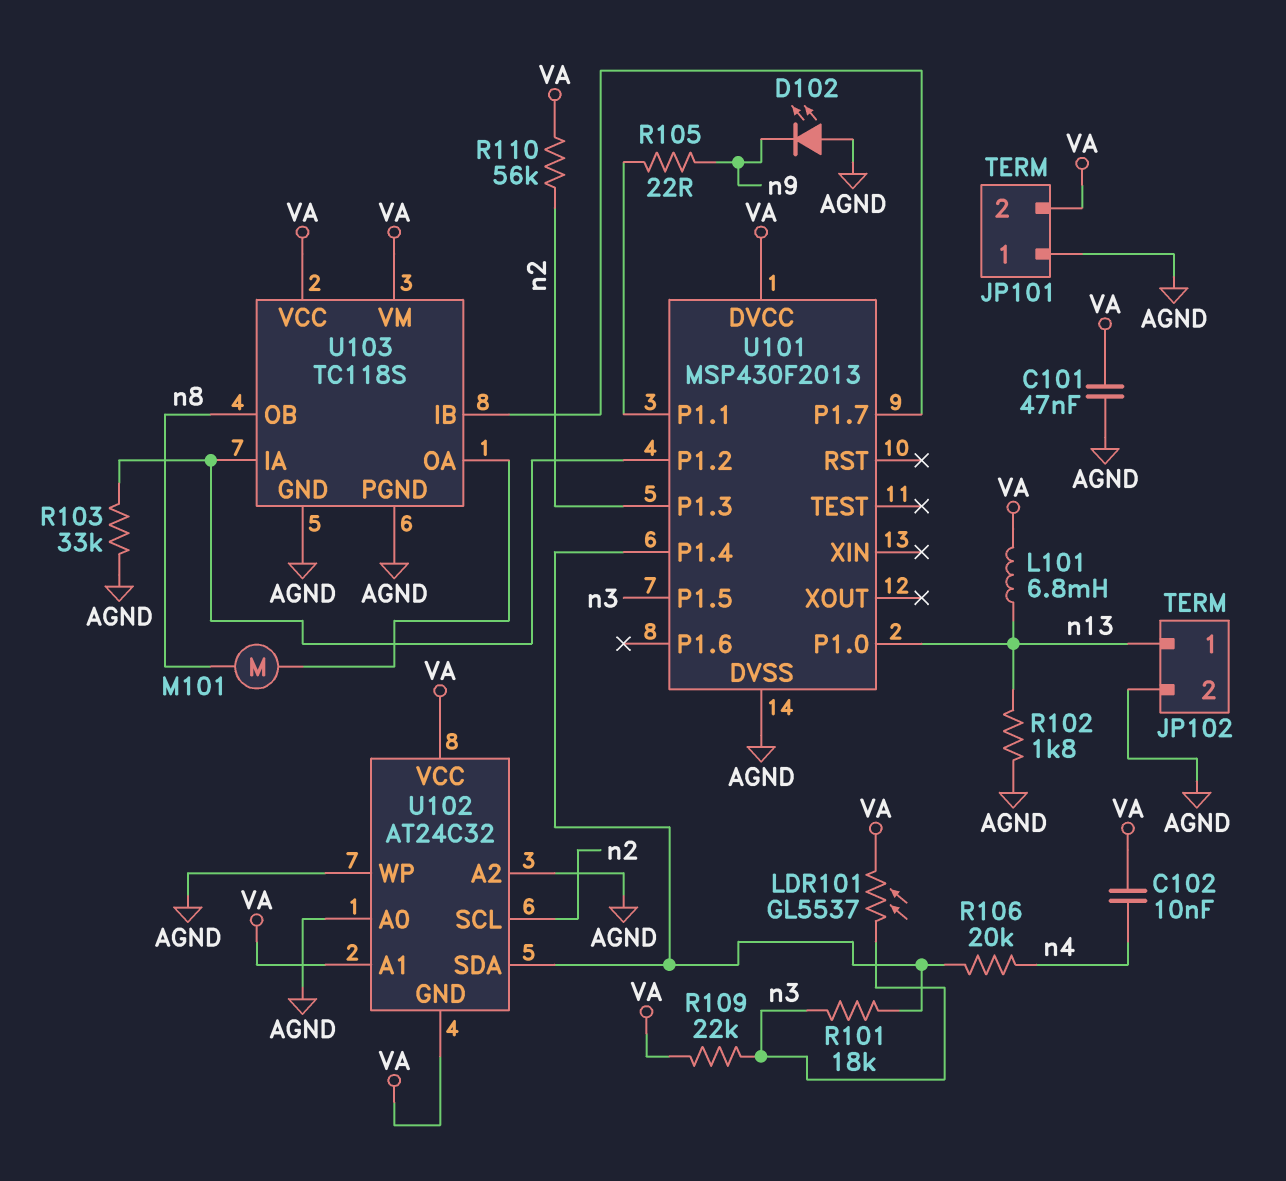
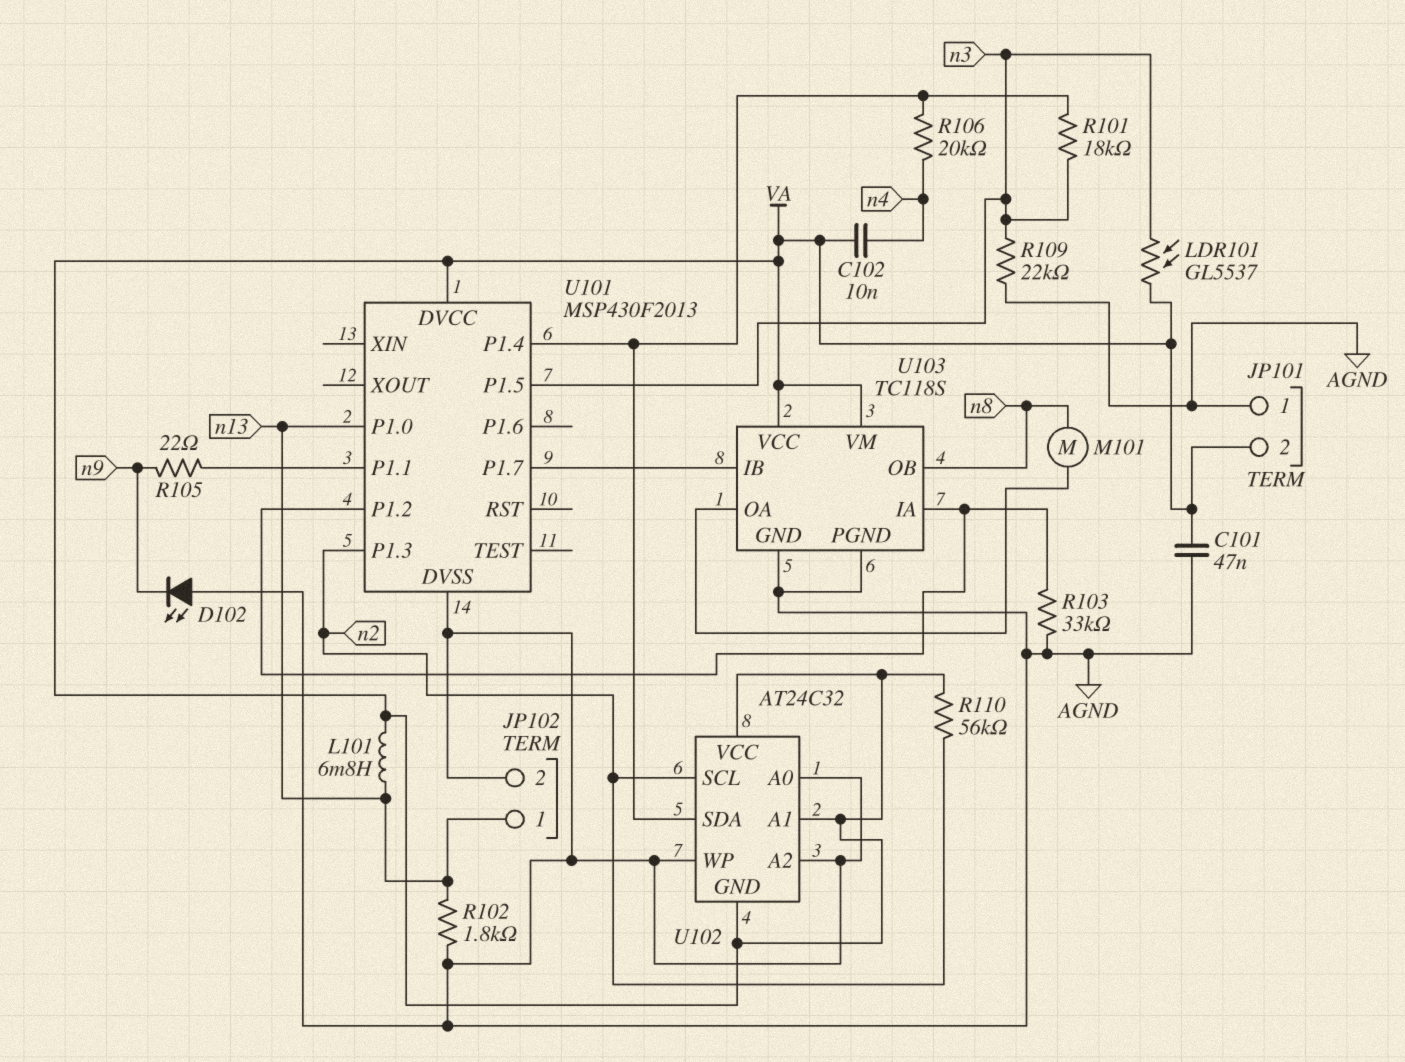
R109: 22k (VA, n3) -> 22k (AGND, n3)

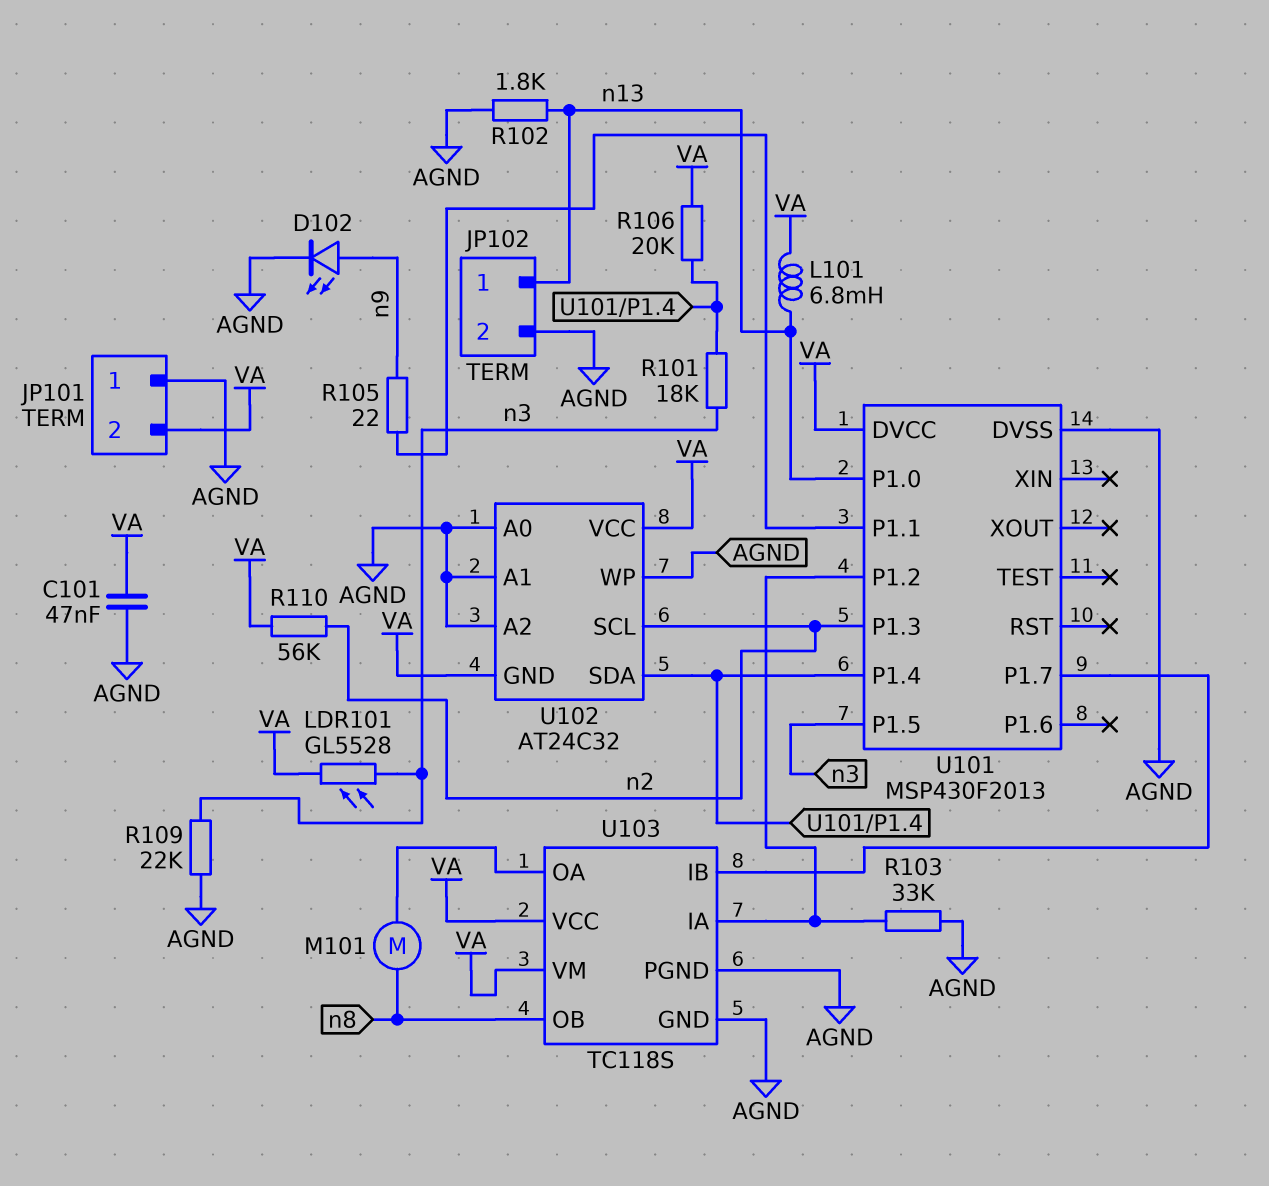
C102: 10nF (VA, n4) -> none
D102: LED (A AGND, K n9) -> LED (A n9, K AGND)
LDR101: GL5537 (VA, n3) -> GL5528 (VA, n3)
R106: 20k (U101/P1.4, n4) -> 20k (U101/P1.4, VA)
U102 pin A1: VA -> AGND

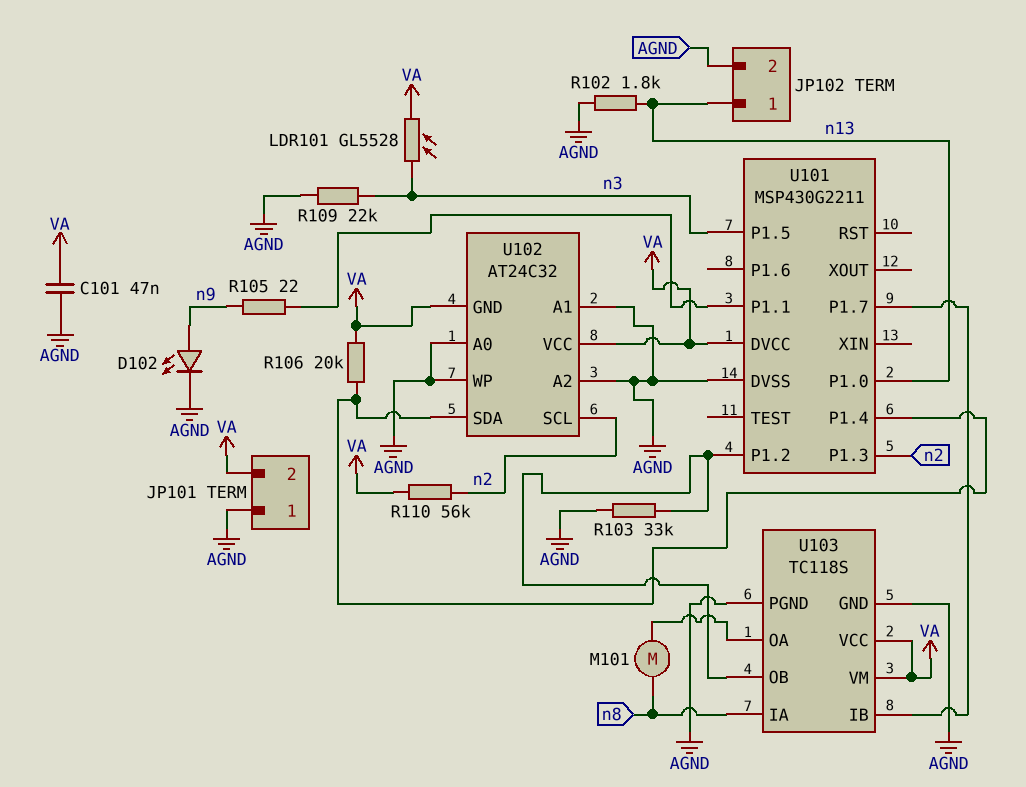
L101: 6.8mH (VA, n13) -> none
R101: 18k (U101/P1.4, n3) -> none
U101: MSP430F2013 -> MSP430G2211
U103 pin IA: U101/P1.2 -> n8
U103 pin OB: n8 -> U101/P1.2

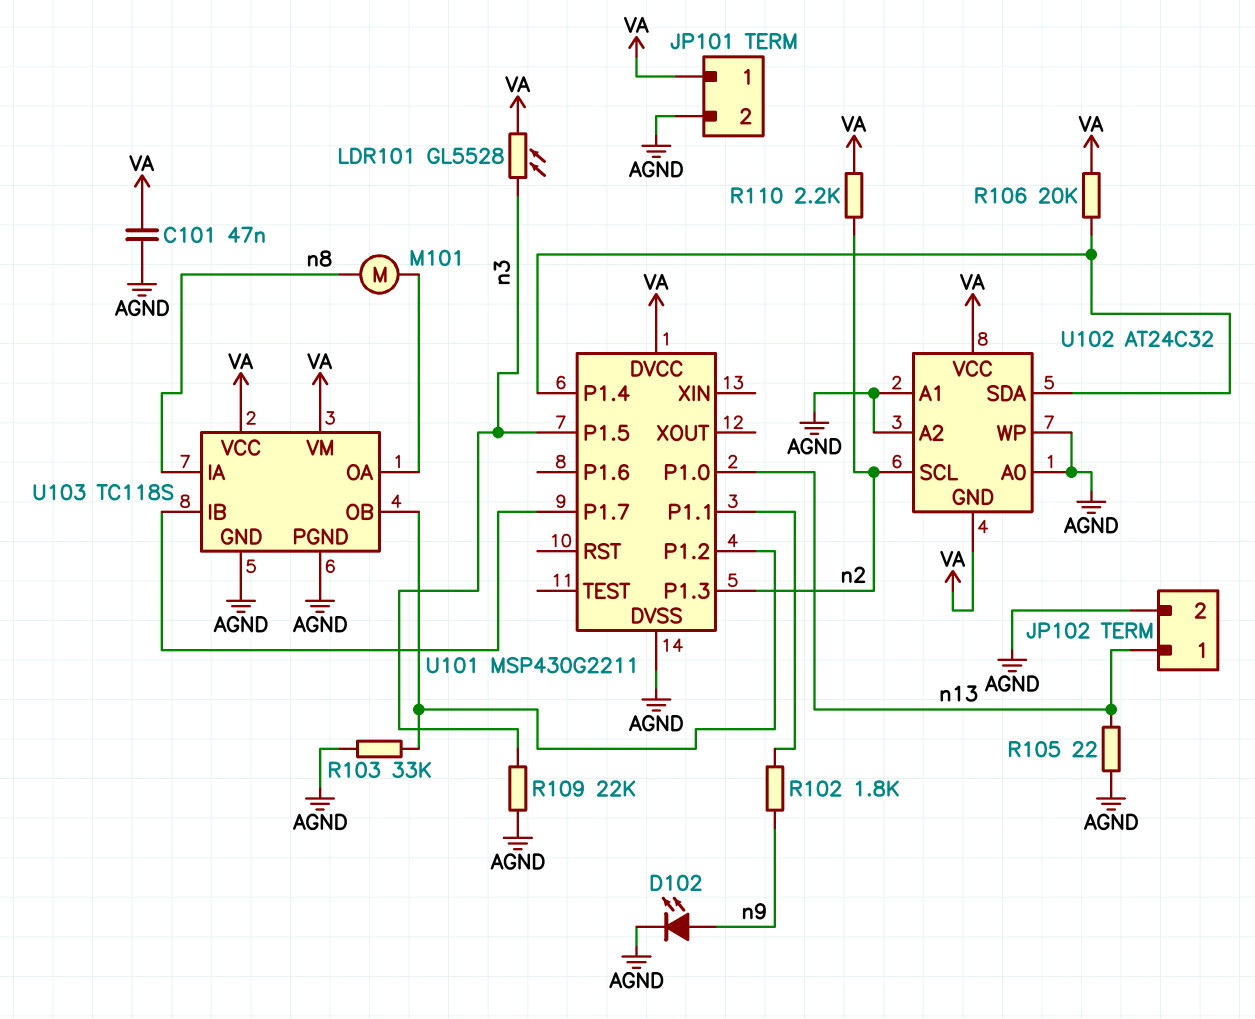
JP101 pin 1: AGND -> VA
JP101 pin 2: VA -> AGND
R102: 1.8k (AGND, n13) -> 1.8k (U101/P1.1, n9)
R105: 22 (U101/P1.1, n9) -> 22 (AGND, n13)
R110: 56k (VA, n2) -> 2.2k (VA, n2)

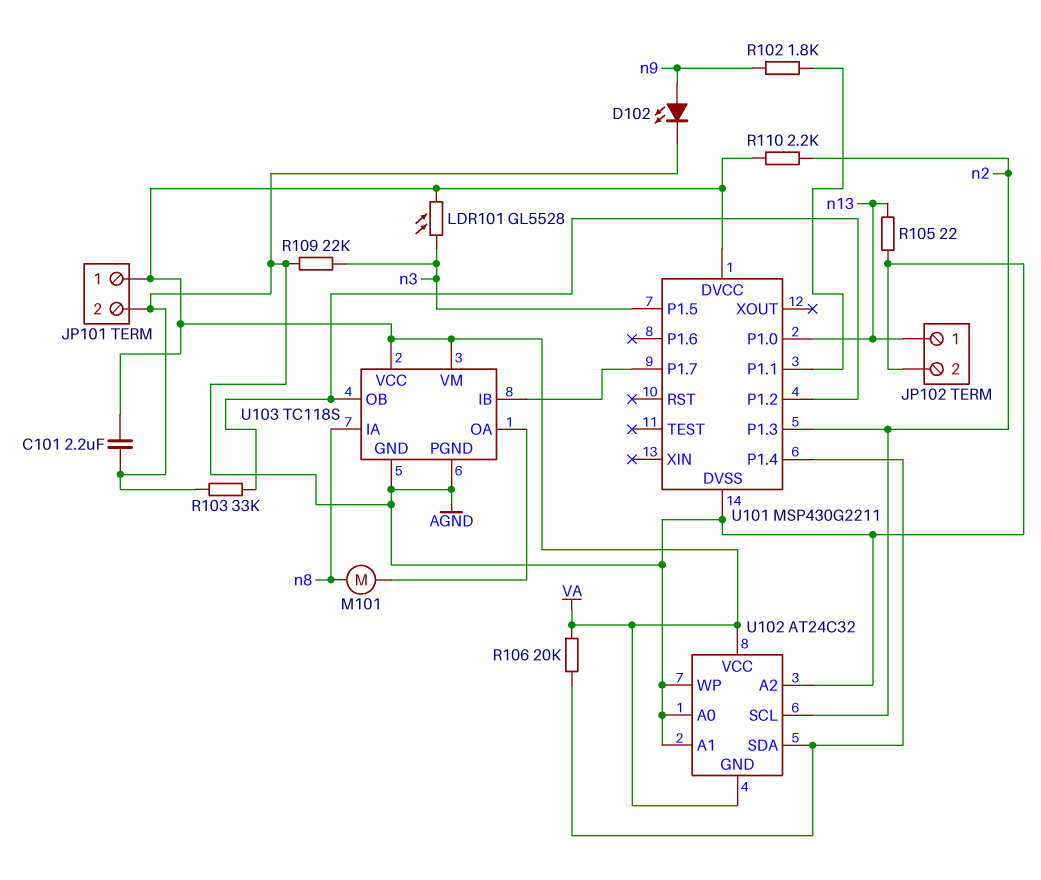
C101: 47nF (AGND, VA) -> 2.2uF (AGND, VA)

